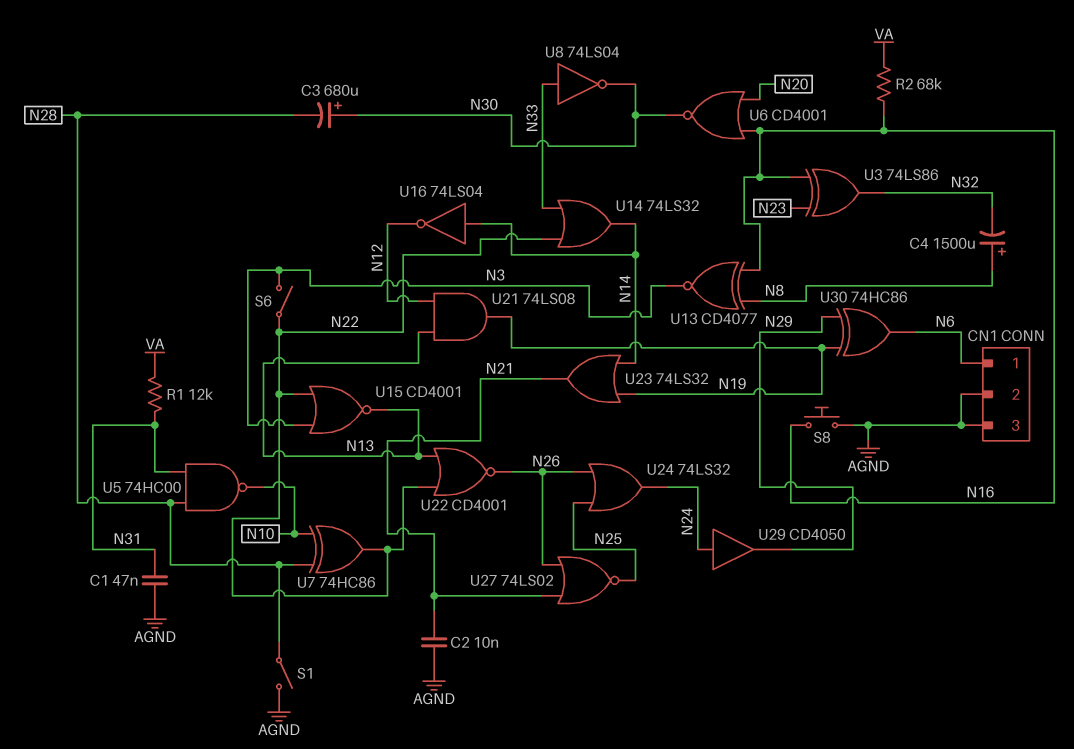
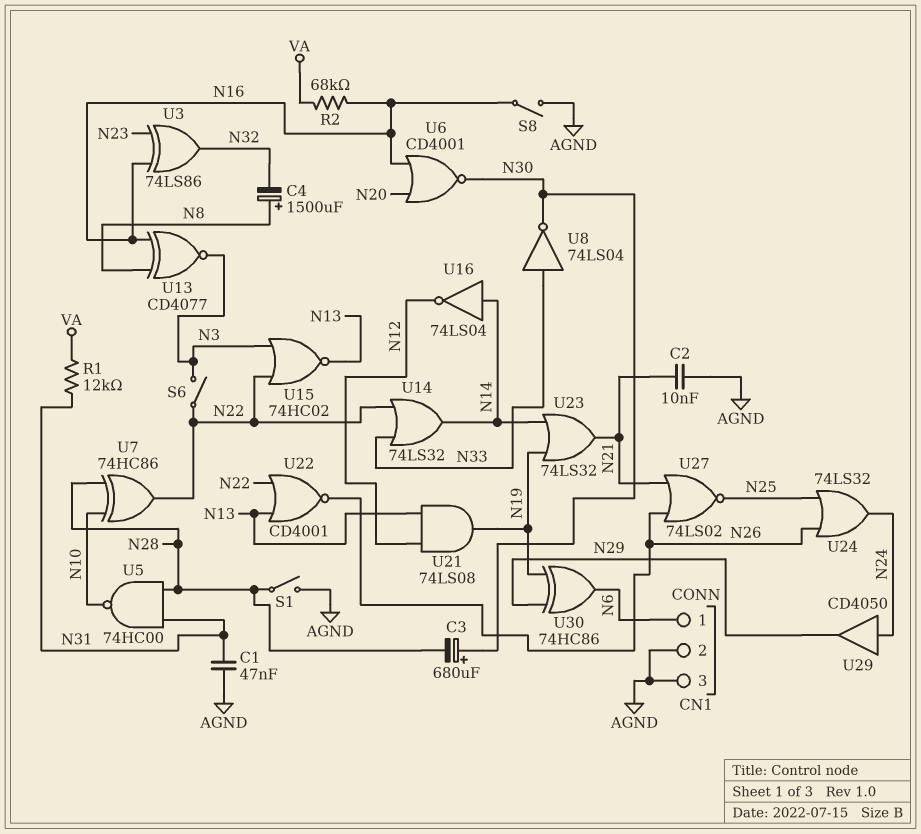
S8: button (AGND, N16) -> switch (AGND, N16)
U15: NOR CD4001 (in N3, in N22, out N13) -> NOR 74HC02 (in N3, in N22, out N13)

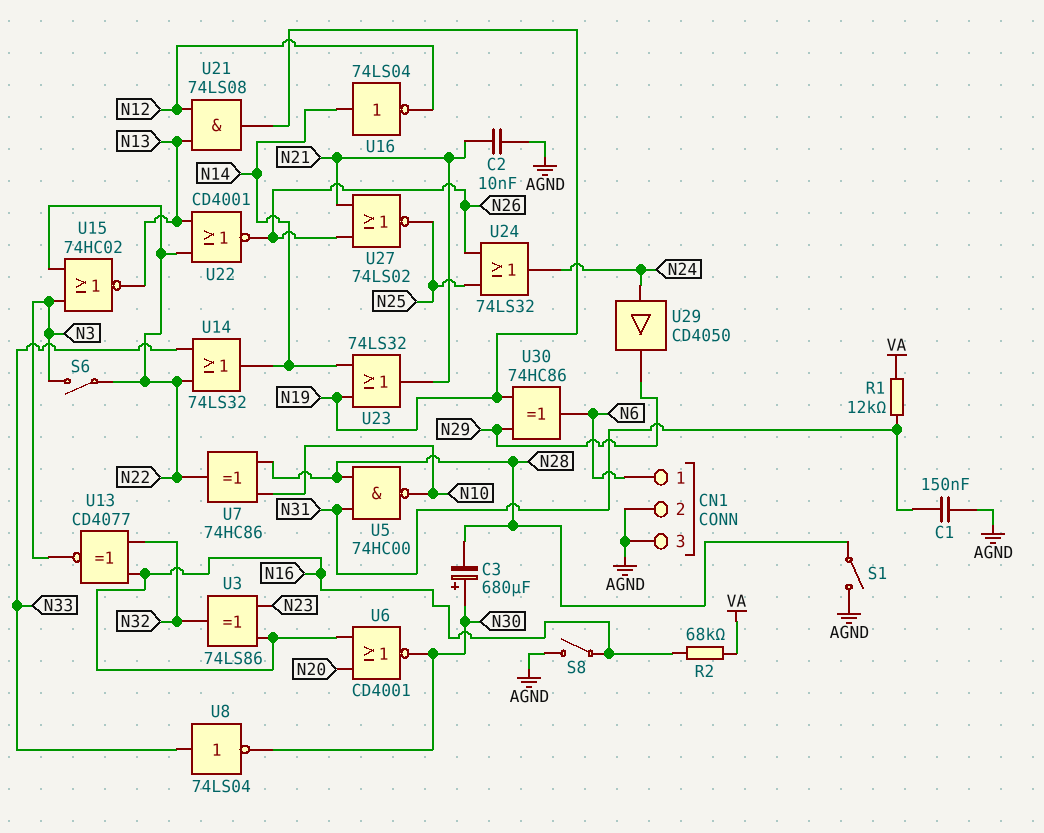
C1: 47nF (AGND, N31) -> 150nF (AGND, N31)
C4: 1500uF (plus N8, minus N32) -> none
U13: XNOR CD4077 (in N8, in N16, out N3) -> XNOR CD4077 (in N16, in N32, out N3)

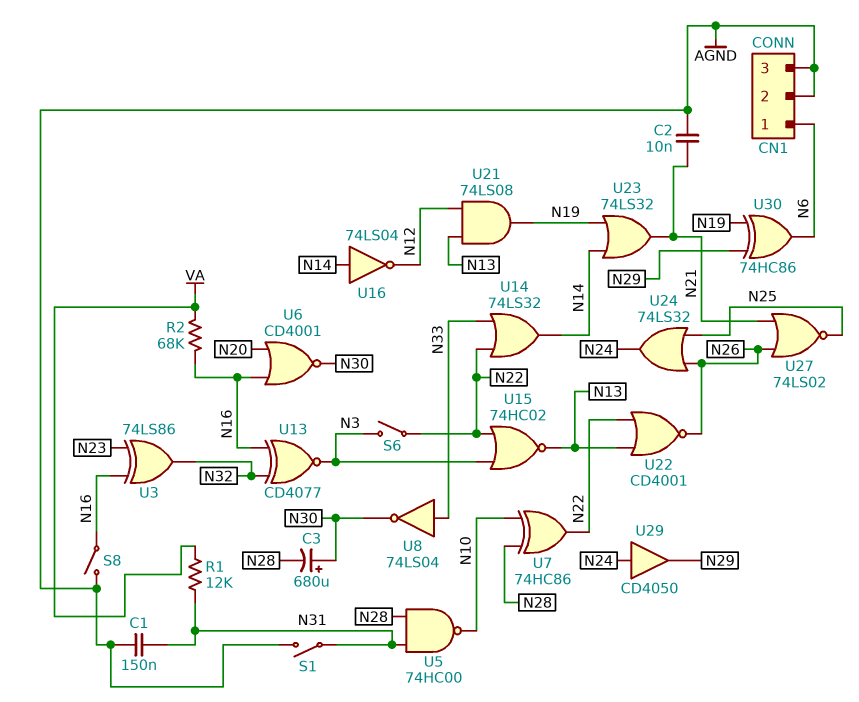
S1: switch (AGND, N28) -> switch (AGND, N31)

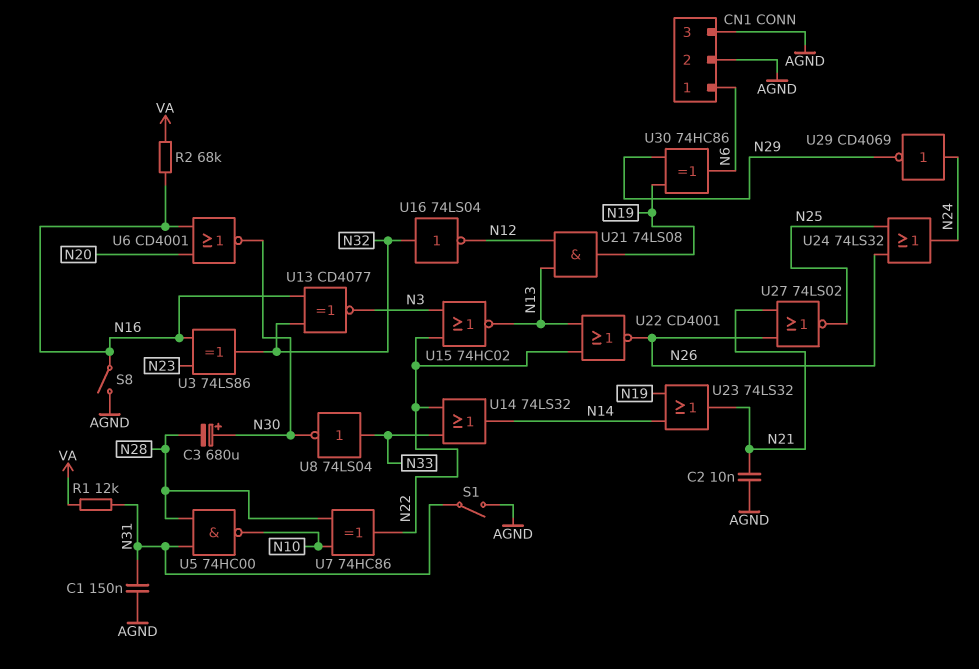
S6: switch (N3, N22) -> none
U16: NOT 74LS04 (in N14, out N12) -> NOT 74LS04 (in N32, out N12)
U29: buffer CD4050 (in N24, out N29) -> NOT CD4069 (in N24, out N29)

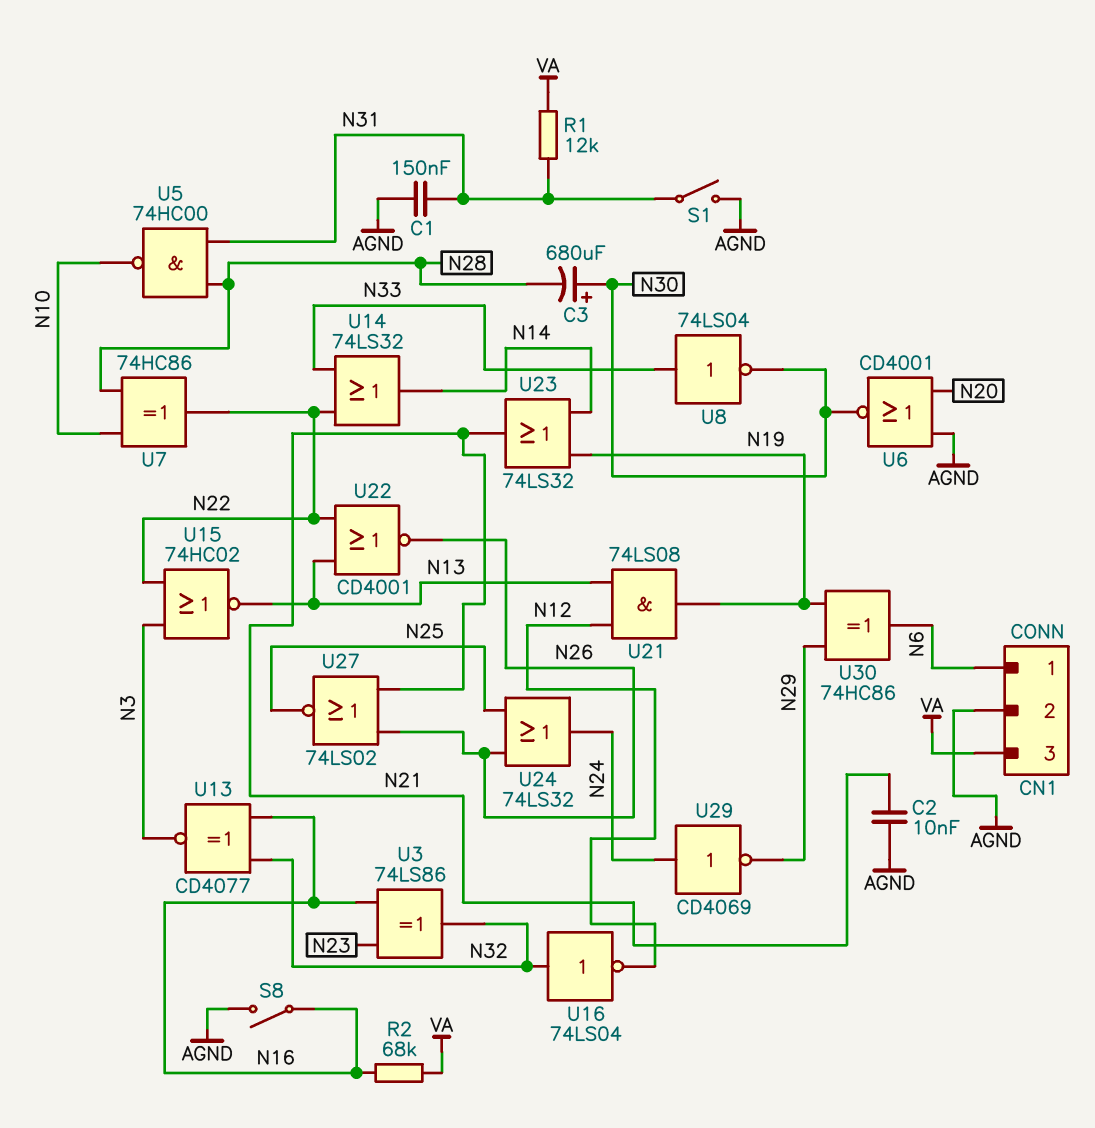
CN1 pin 3: AGND -> VA
U6: NOR CD4001 (in N16, in N20, out N30) -> NOR CD4001 (in AGND, in N20, out N30)

